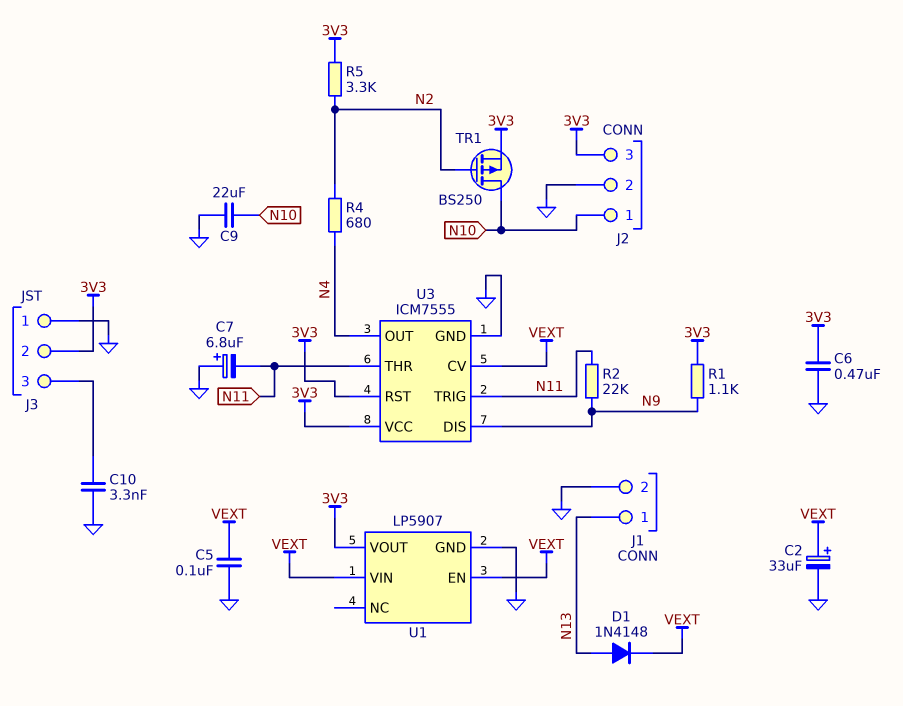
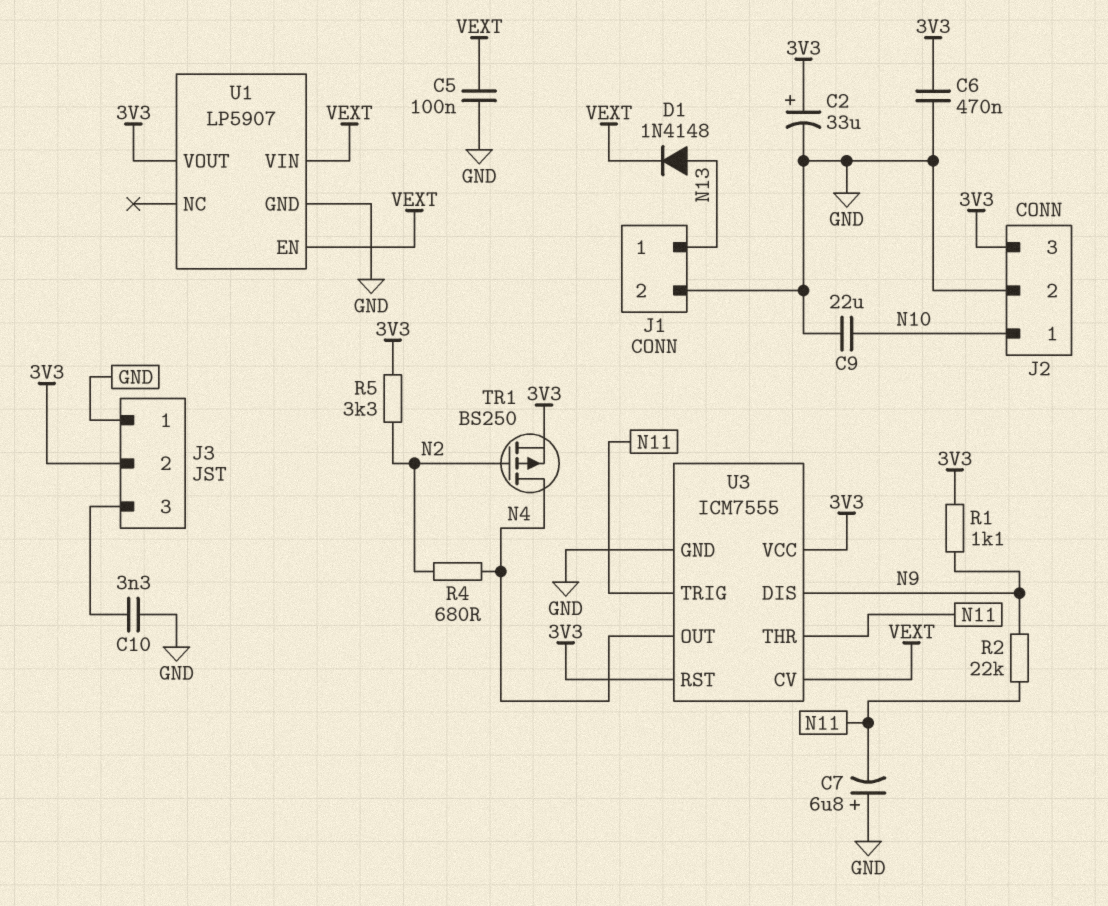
C2: 33uF (plus VEXT, minus GND) -> 33uF (plus 3V3, minus GND)
TR1: PMOS BS250 (G N2, D N10, S 3V3) -> PMOS BS250 (G N2, D N4, S 3V3)

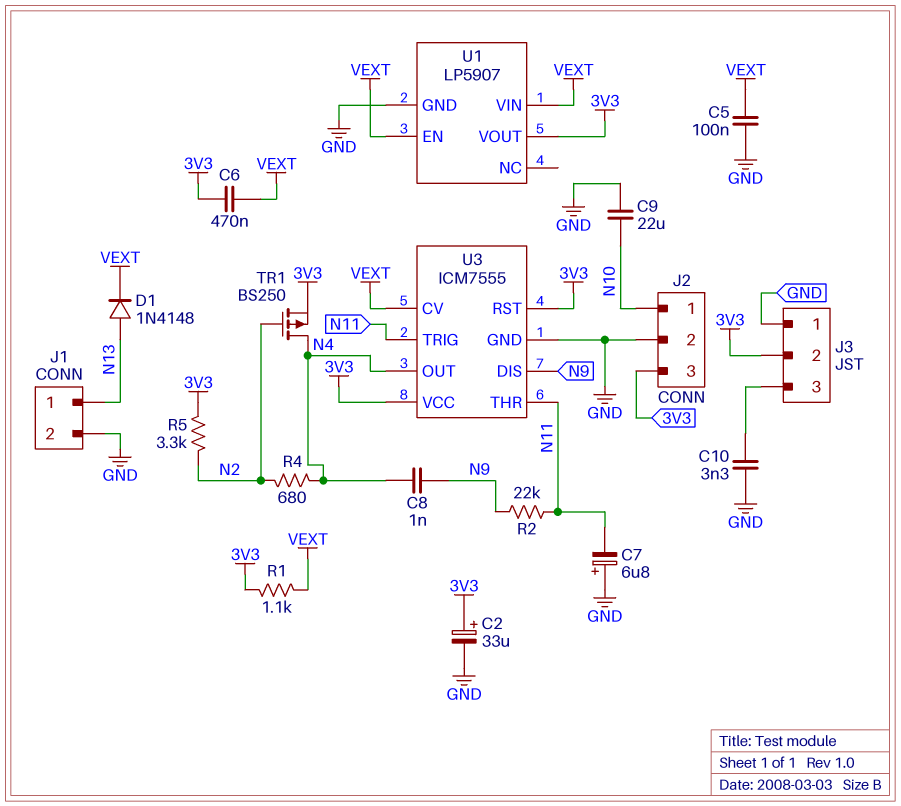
C6: 470nF (3V3, GND) -> 470nF (3V3, VEXT)
C8: none -> 1nF (N4, N9)
R1: 1.1k (3V3, N9) -> 1.1k (3V3, VEXT)

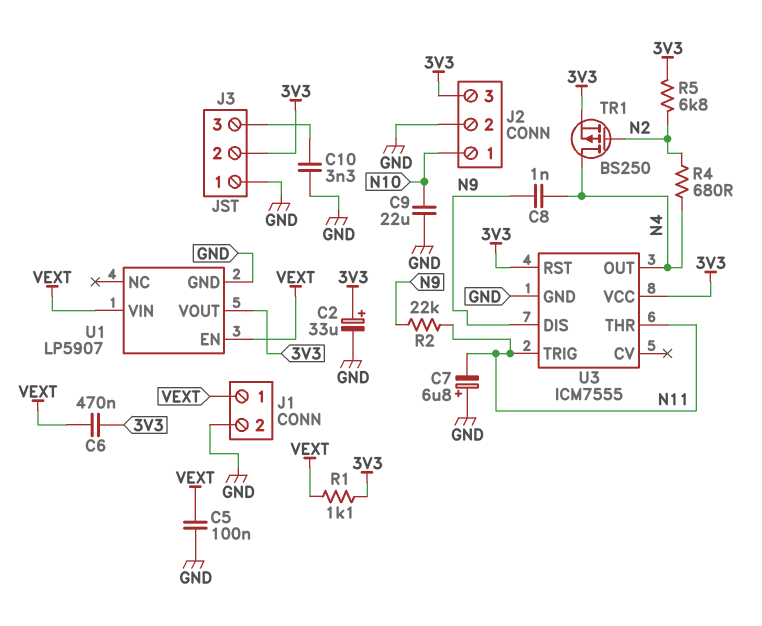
D1: diode 1N4148 (A N13, K VEXT) -> none
J1 pin 1: N13 -> VEXT
R5: 3.3k (3V3, N2) -> 6.8k (3V3, N2)
U3 pin CV: VEXT -> none

